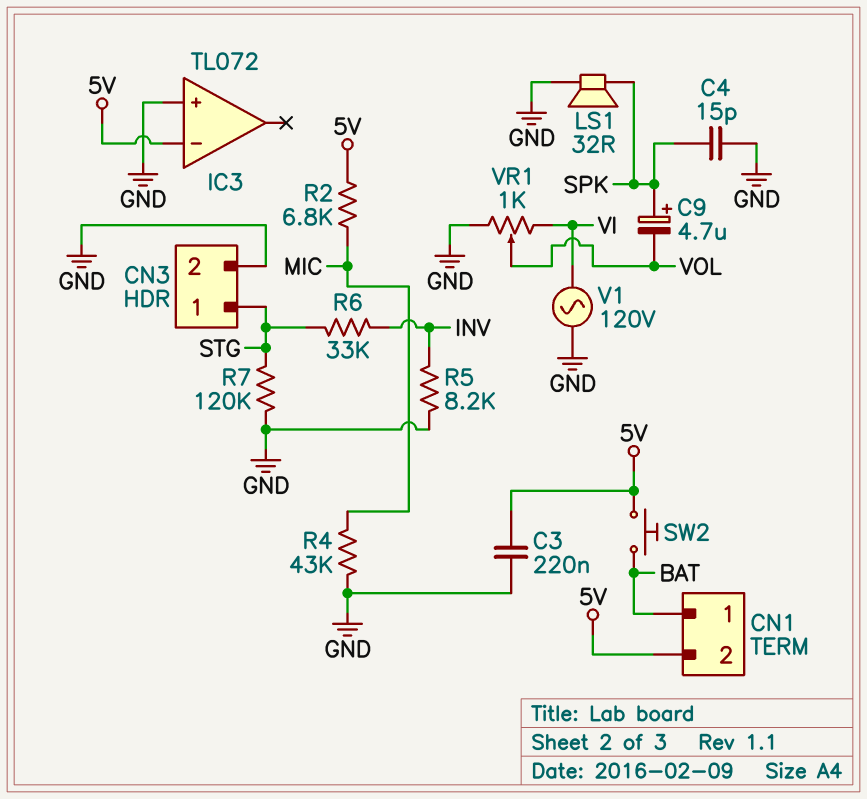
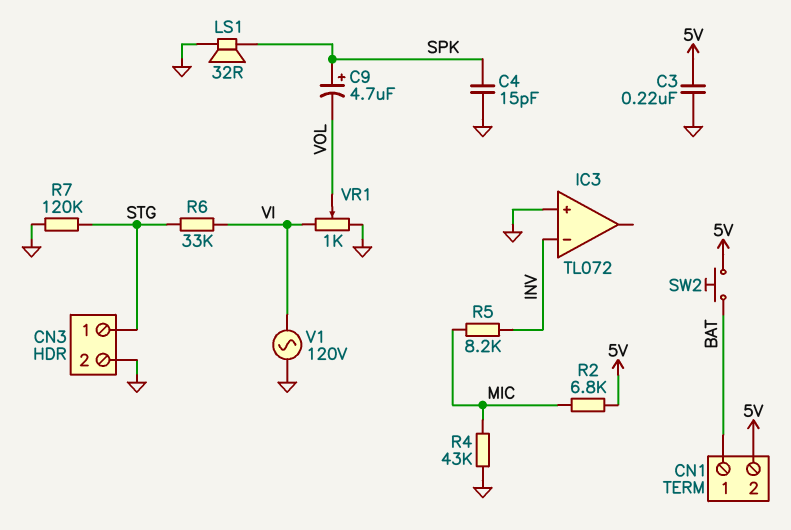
IC3 pin in-: 5V -> INV
R5: 8.2k (GND, INV) -> 8.2k (INV, MIC)
R6: 33k (INV, STG) -> 33k (STG, VI)

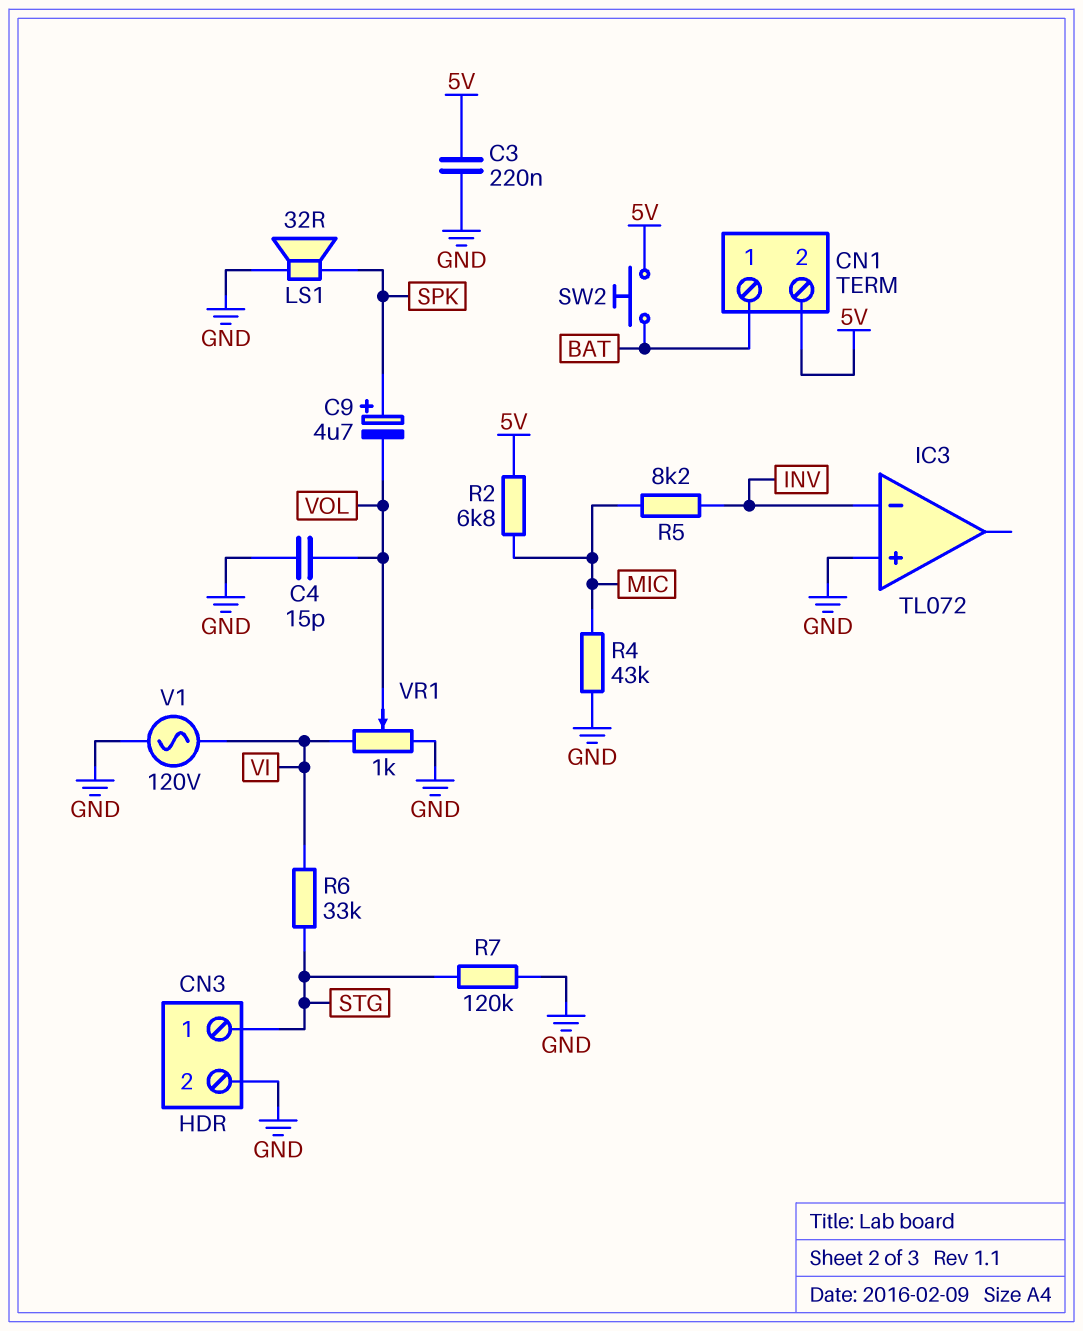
C4: 15pF (GND, SPK) -> 15pF (GND, VOL)

